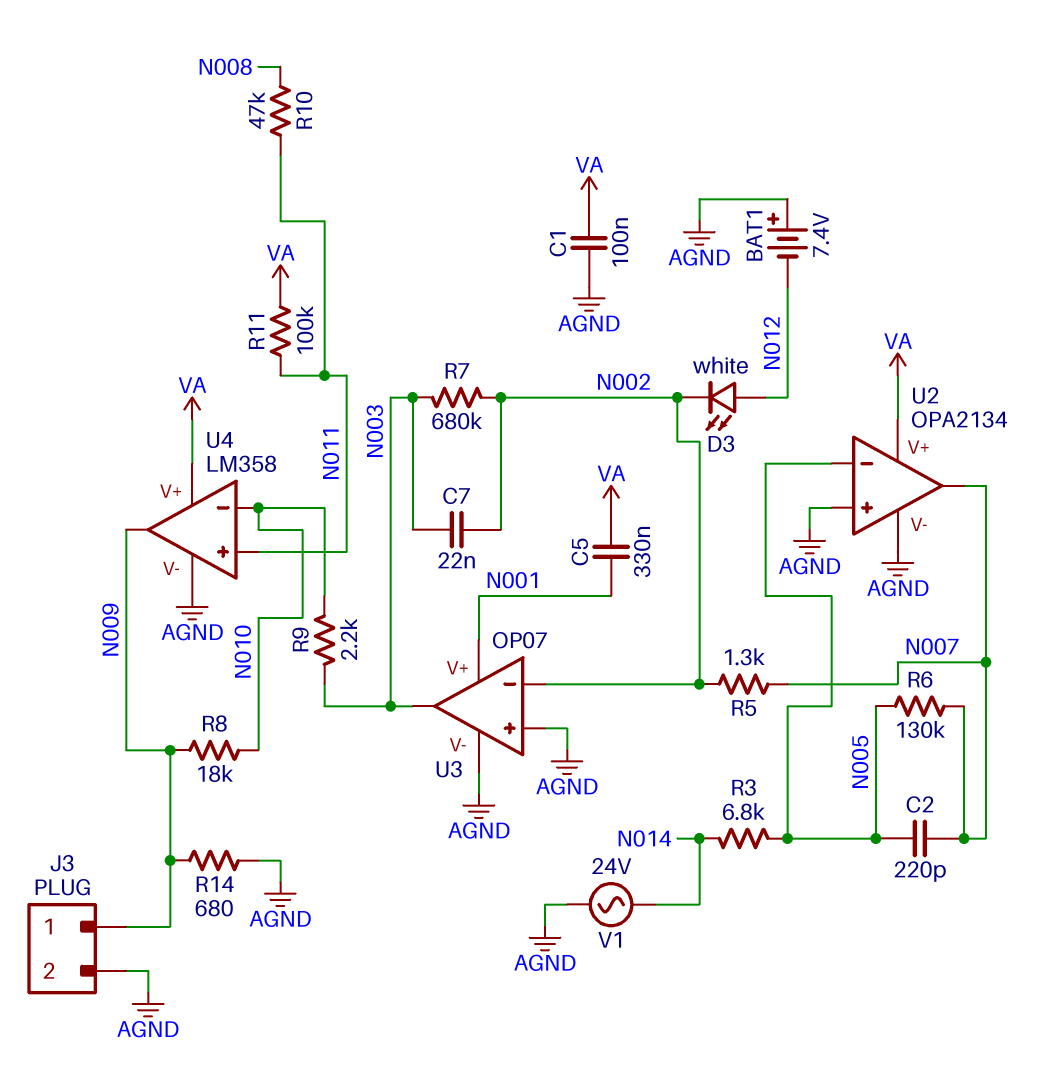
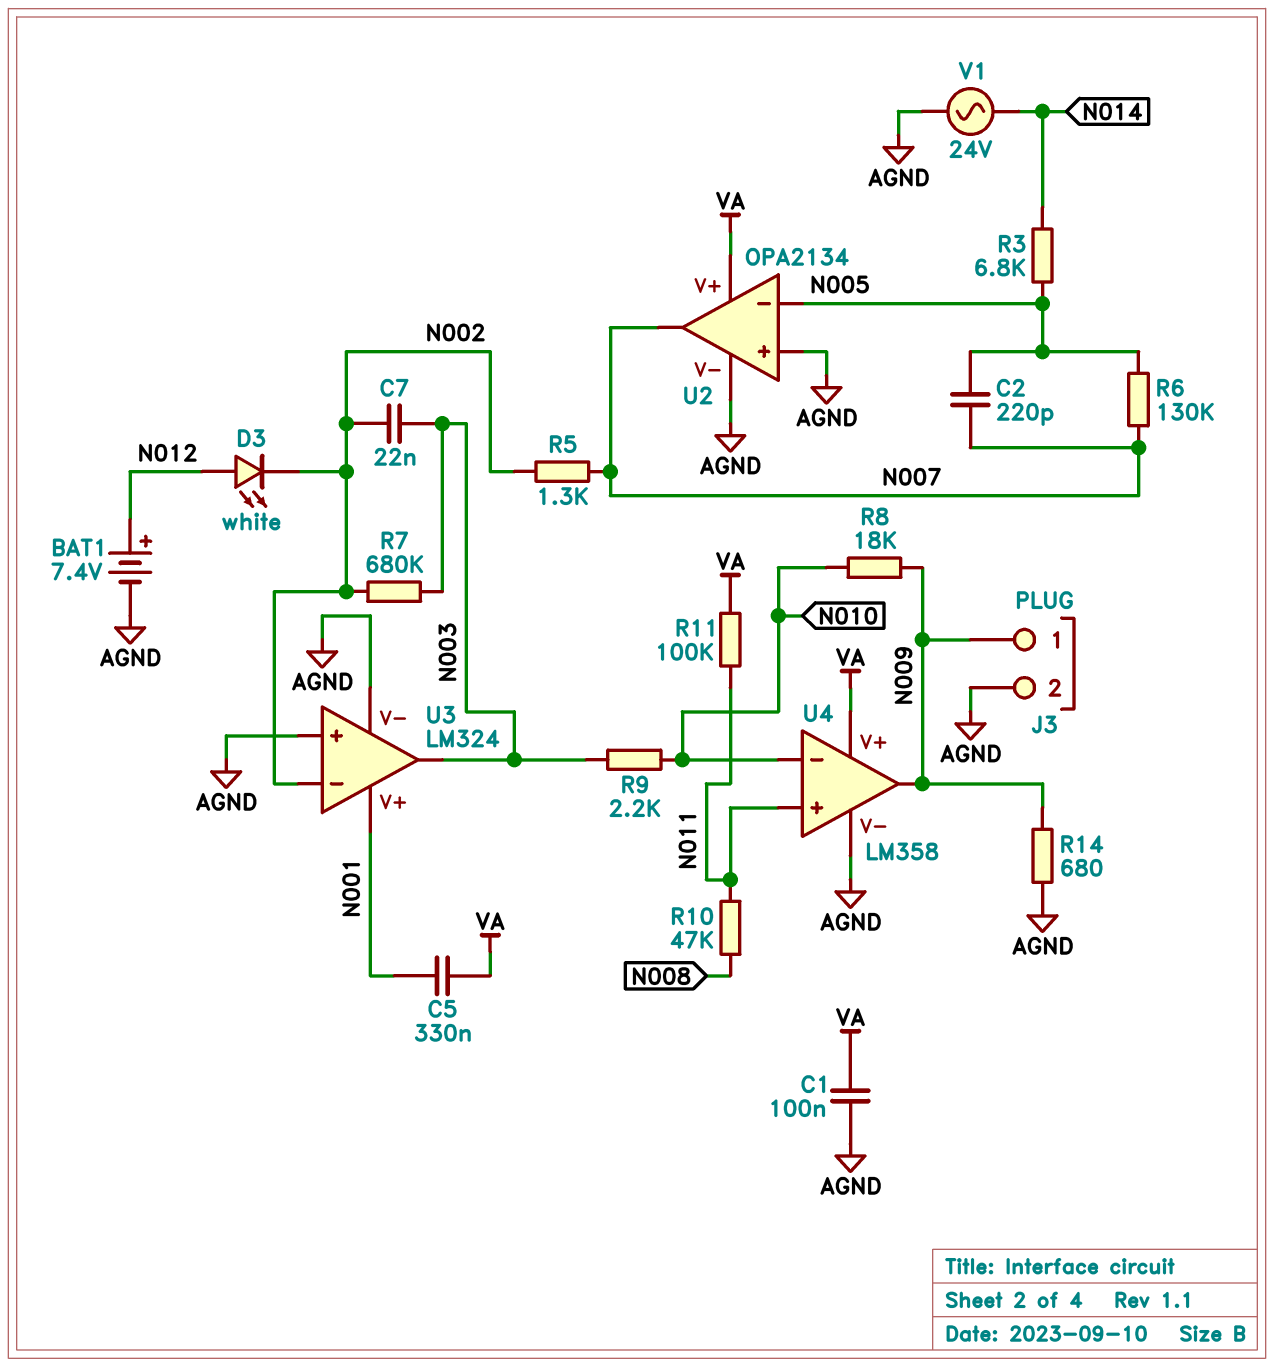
BAT1: 7.4V (plus AGND, minus N012) -> 7.4V (plus N012, minus AGND)
U3: OP07 -> LM324

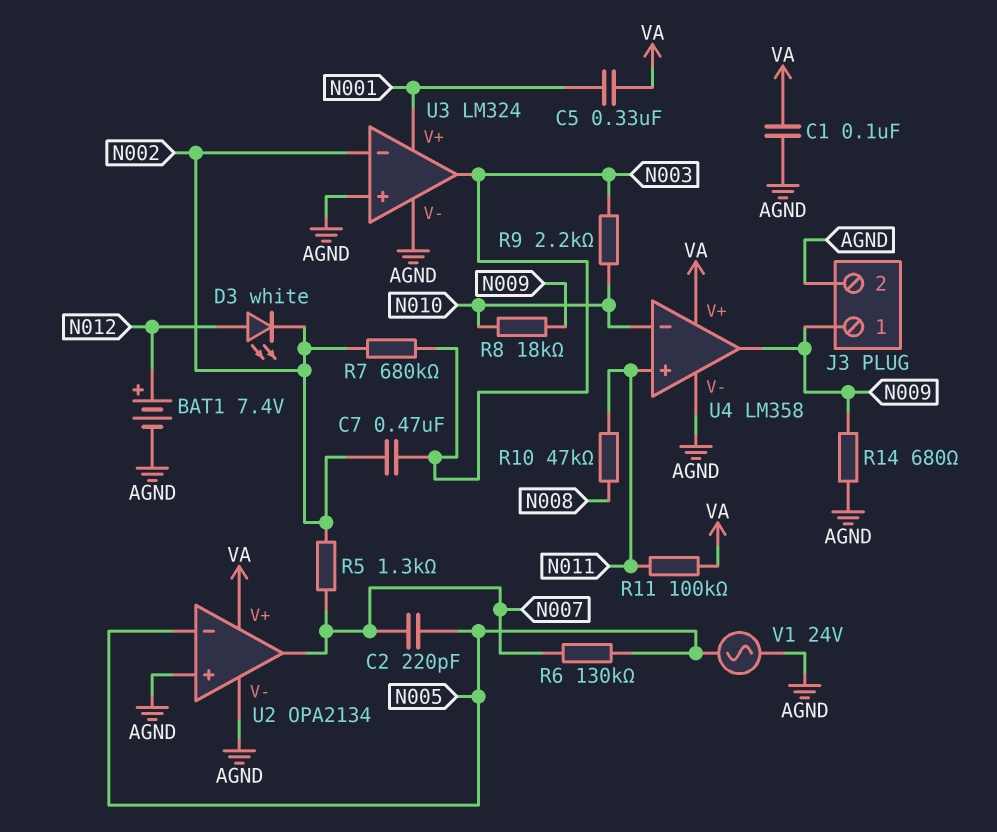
C7: 22nF (N002, N003) -> 470nF (N002, N003)
R3: 6.8k (N005, N014) -> none
V1: AC 24V (AGND, N014) -> AC 24V (AGND, N005)

